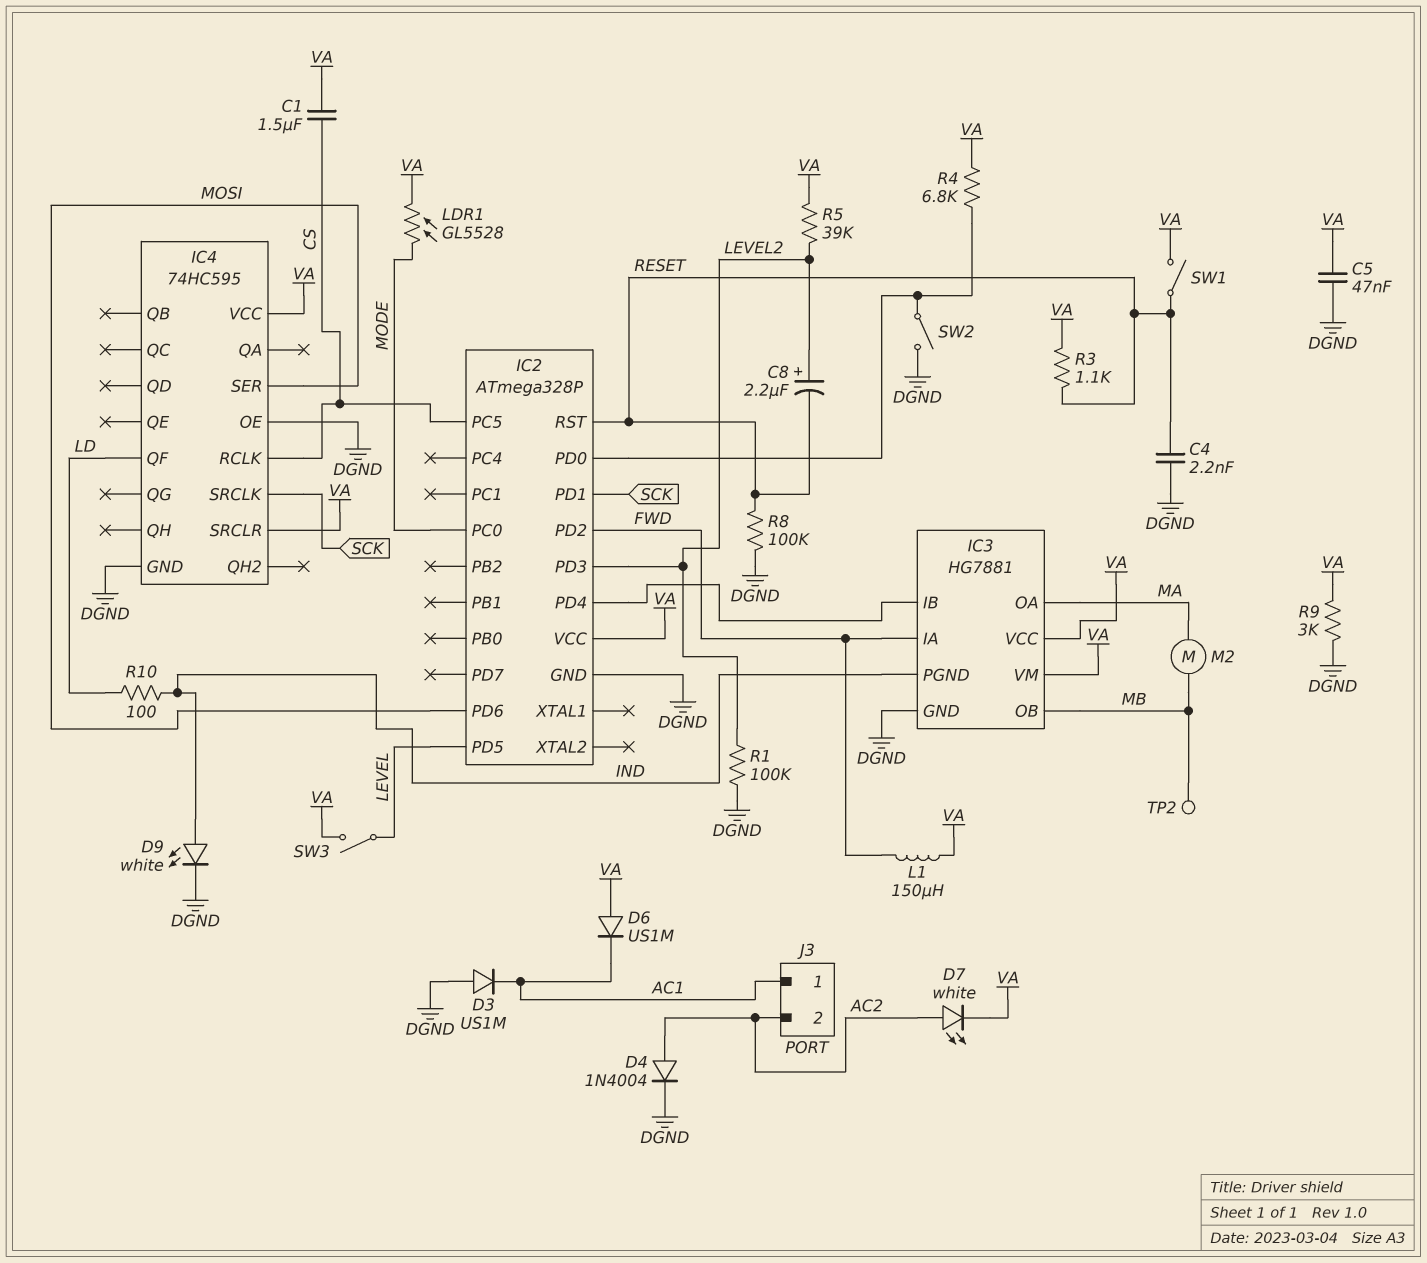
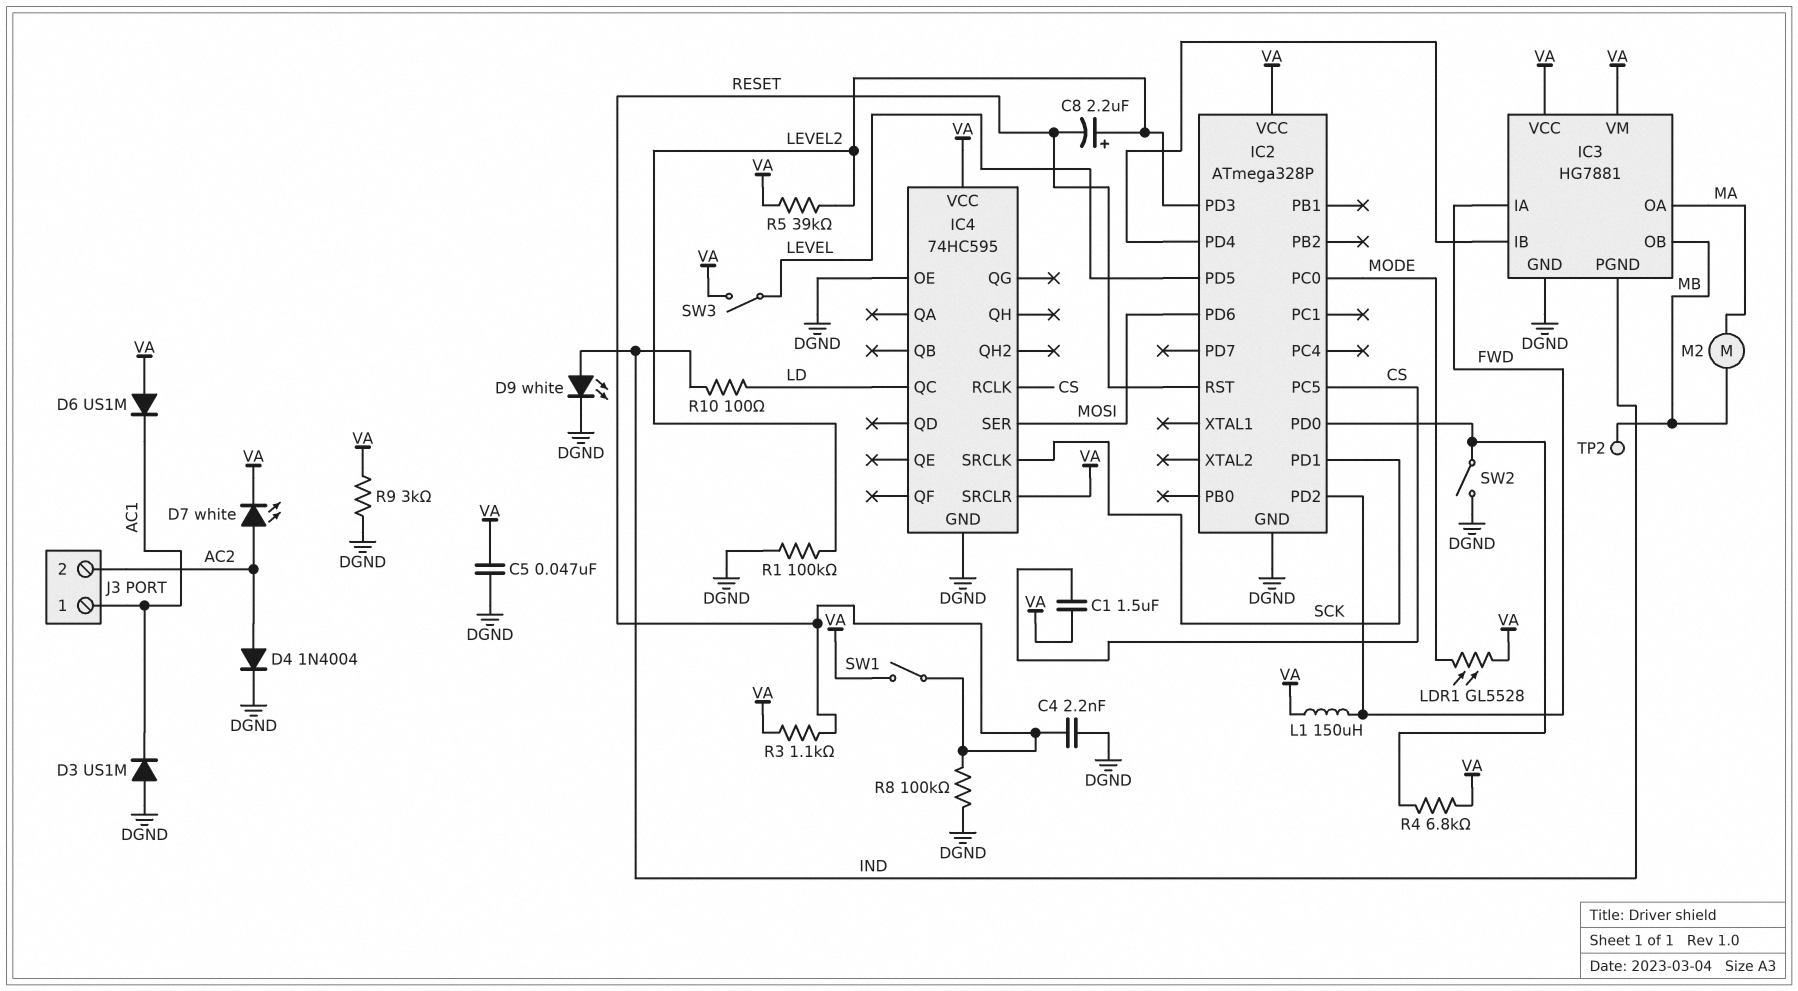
IC4 pin QC: none -> LD
IC4 pin QF: LD -> none

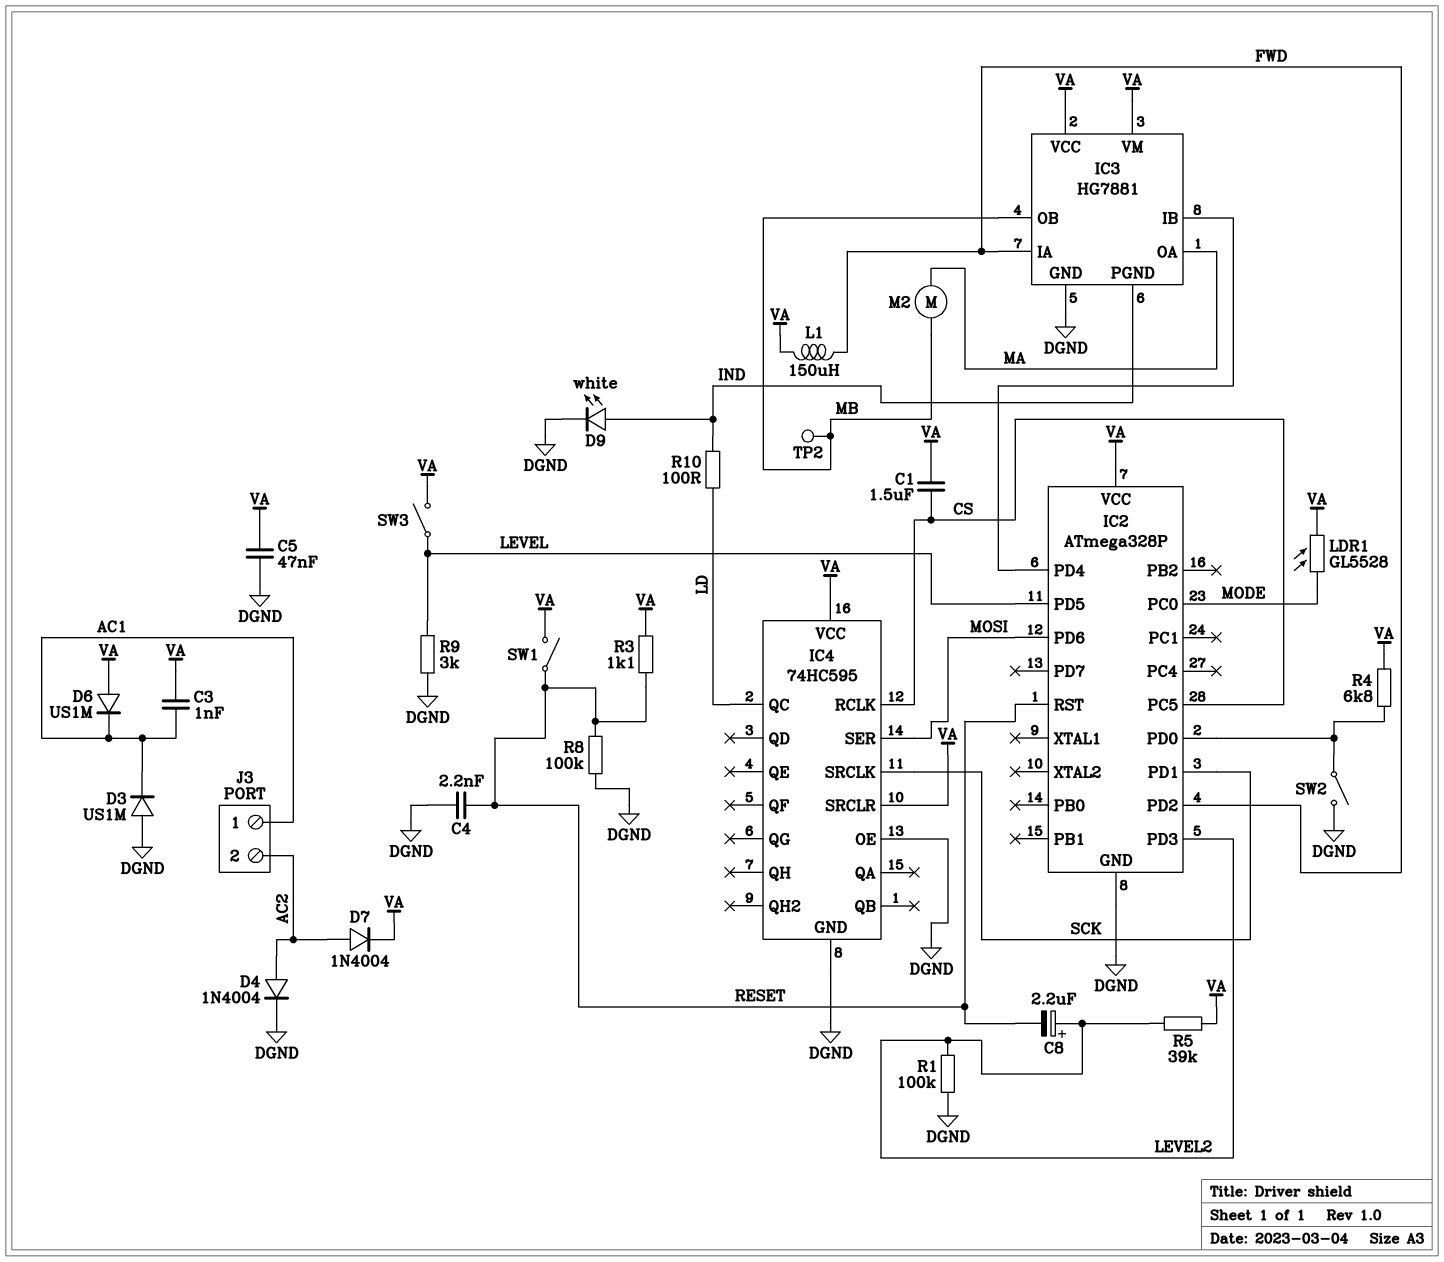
C3: none -> 1nF (AC1, VA)
D7: LED white (A AC2, K VA) -> diode 1N4004 (A AC2, K VA)
R9: 3k (DGND, VA) -> 3k (DGND, LEVEL)

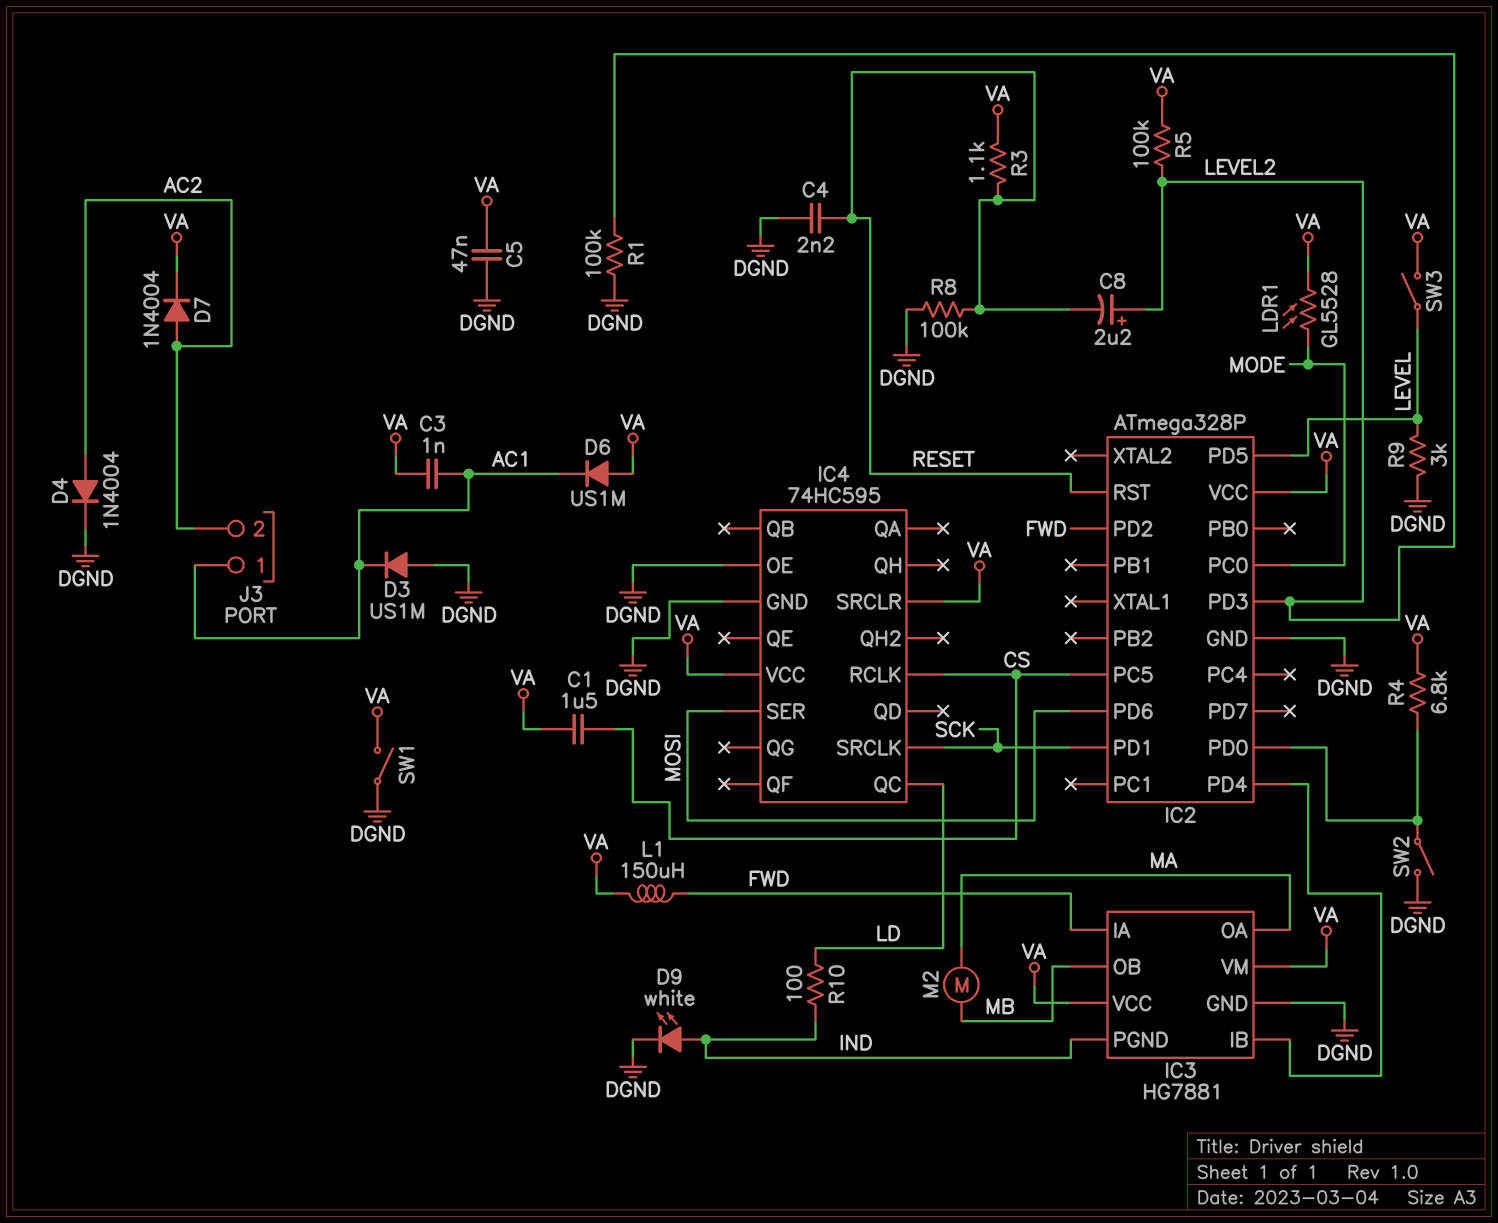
R5: 39k (LEVEL2, VA) -> 100k (LEVEL2, VA)
SW1: switch (RESET, VA) -> switch (DGND, VA)
TP2: test point (MB) -> none

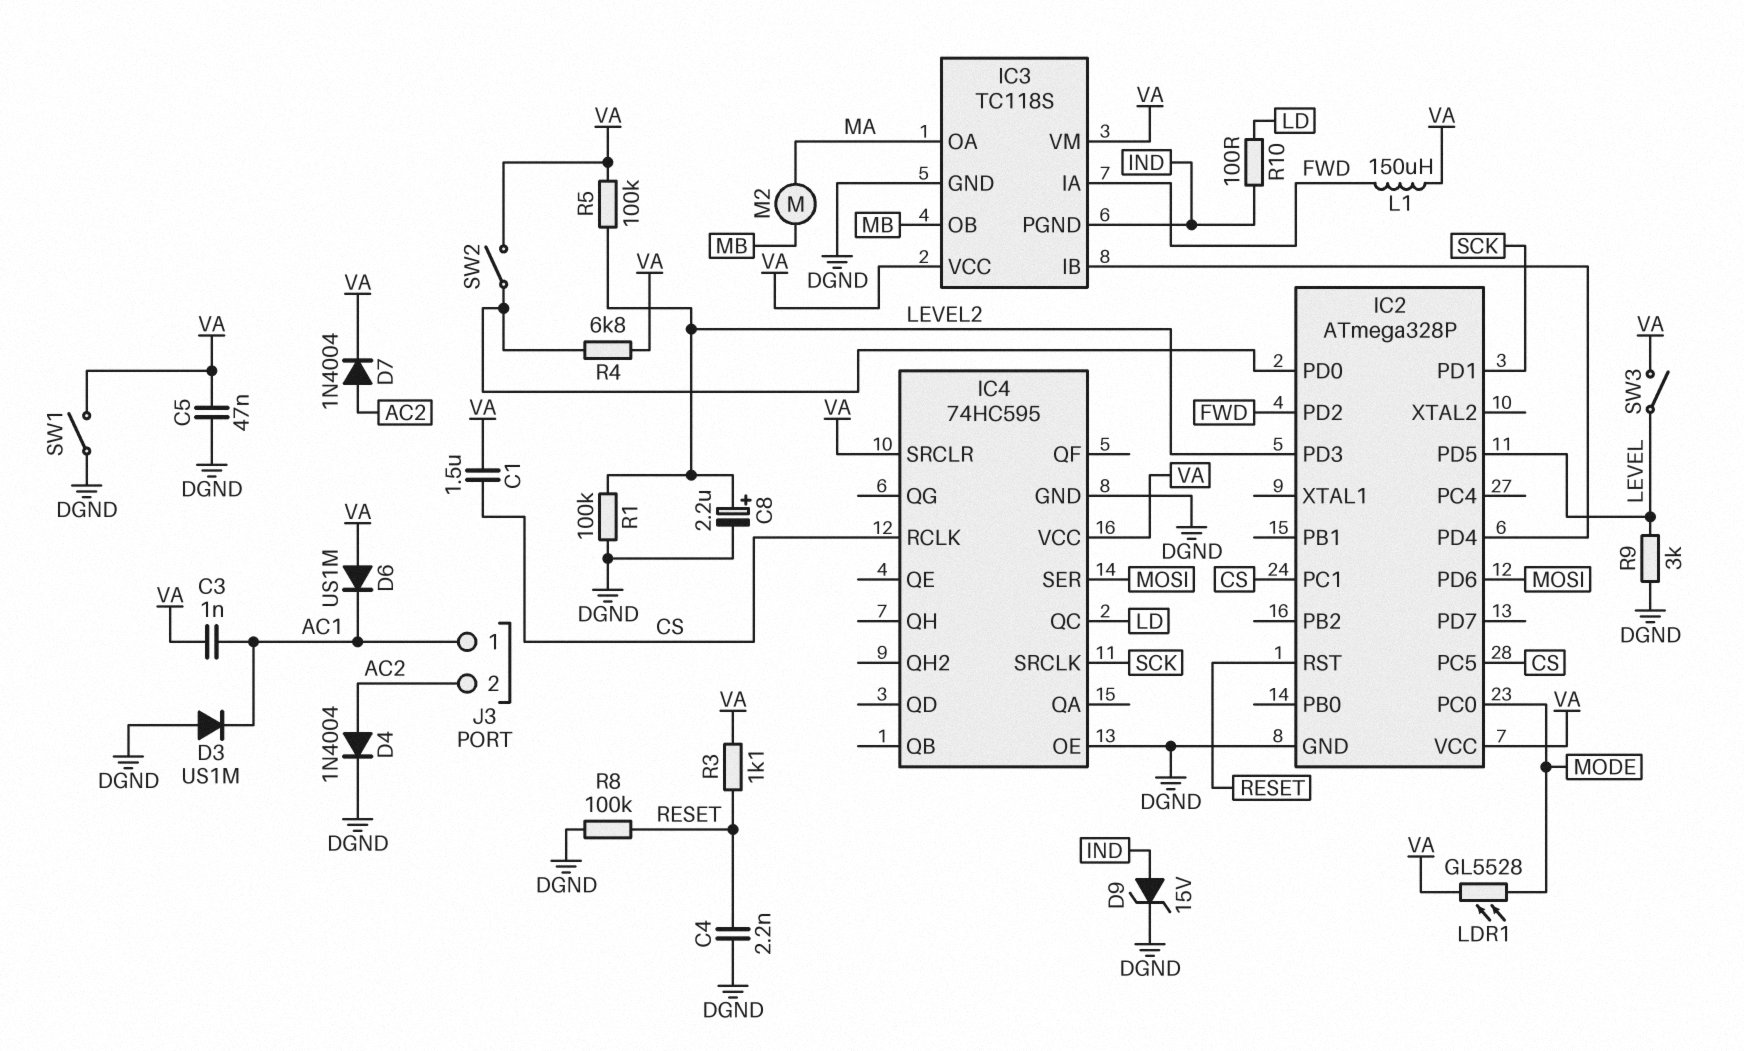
C8: 2.2uF (plus LEVEL2, minus RESET) -> 2.2uF (plus LEVEL2, minus DGND)
D9: LED white (A IND, K DGND) -> zener 15V (A IND, K DGND)
IC2 pin PC1: none -> CS
IC3: HG7881 -> TC118S
SW2: switch (DGND, IC2/PD0) -> switch (IC2/PD0, VA)

